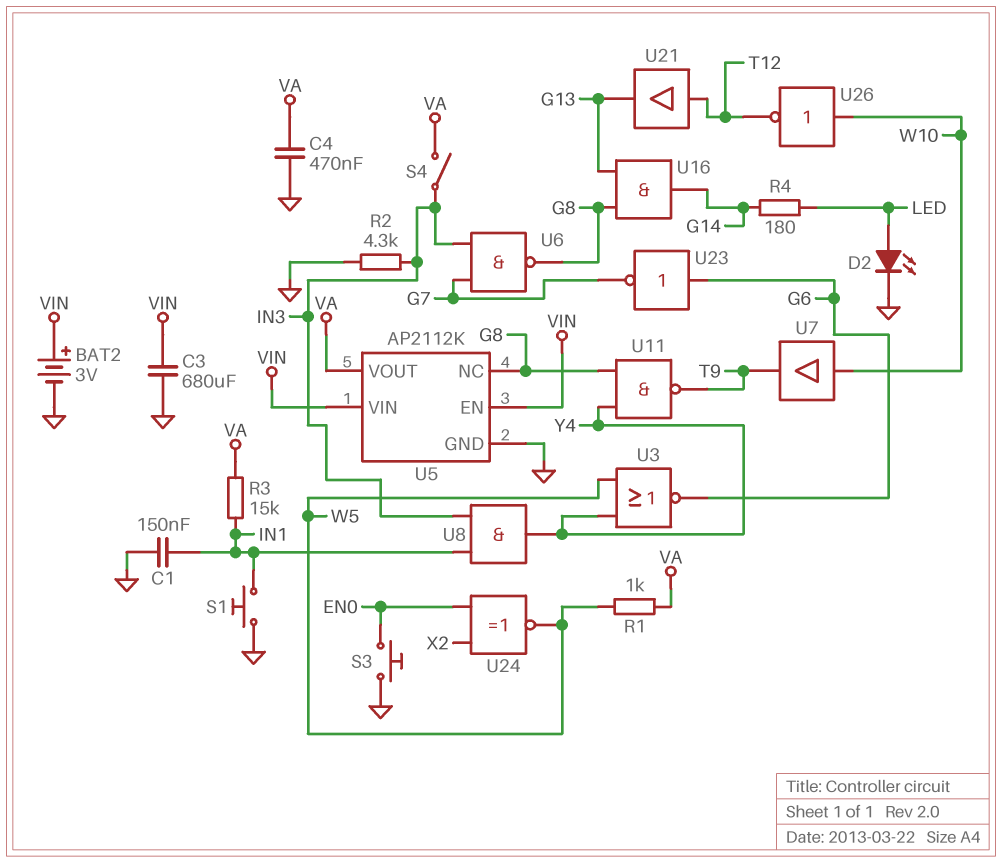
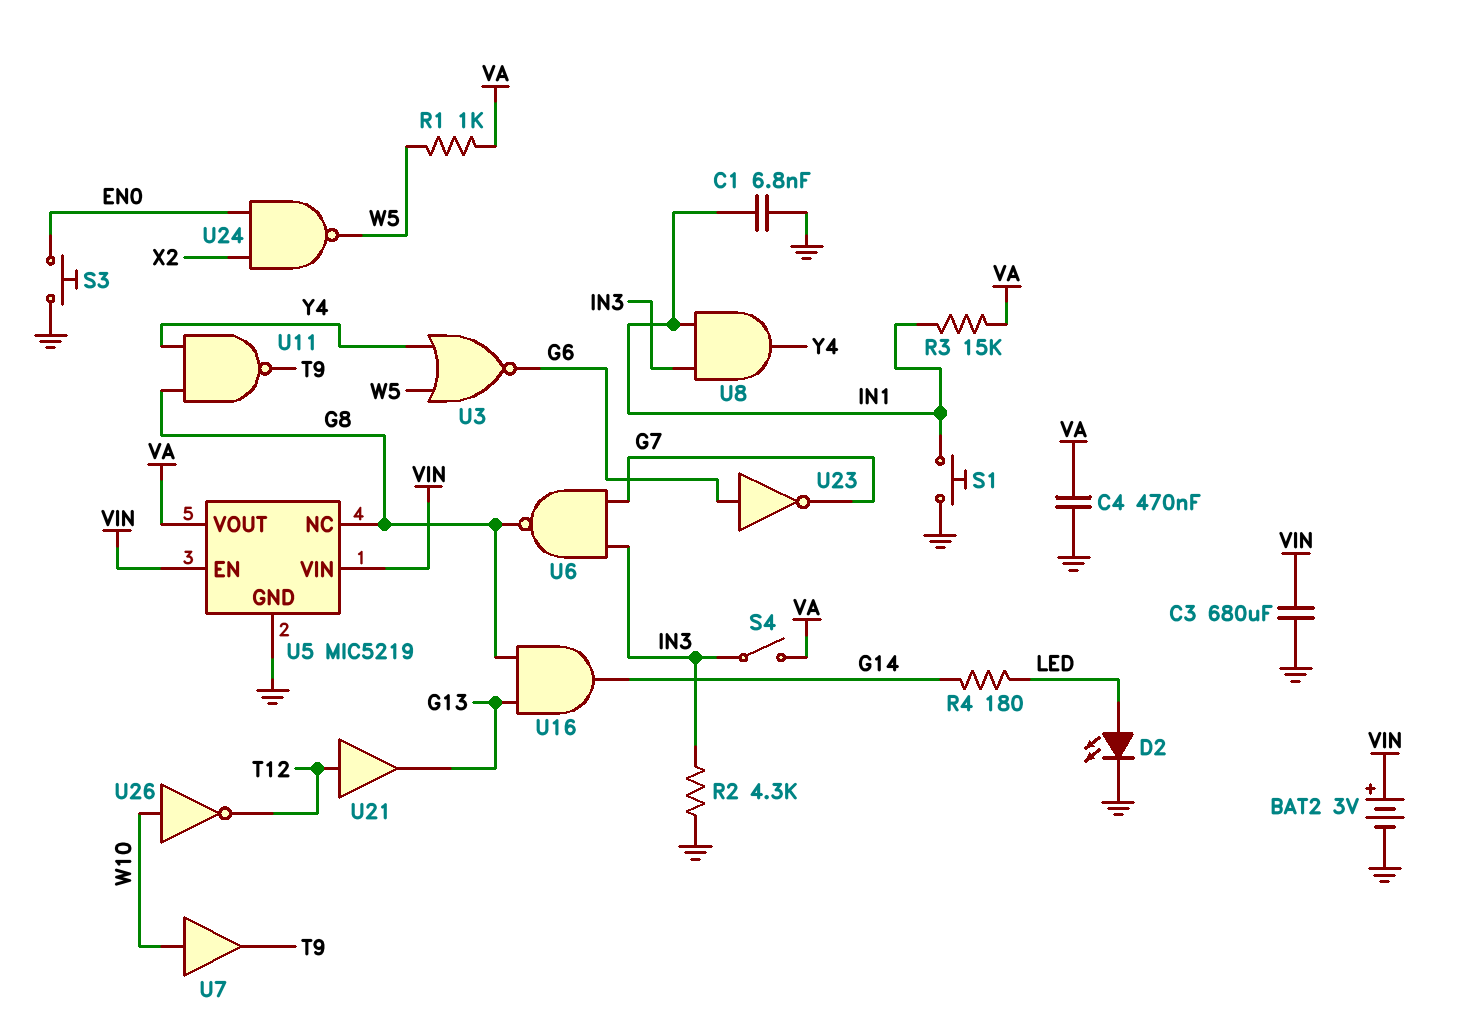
C1: 150nF (GND, IN1) -> 6.8nF (GND, IN1)
U5: AP2112K -> MIC5219
U24: XNOR (in EN0, in X2, out W5) -> NAND (in EN0, in X2, out W5)

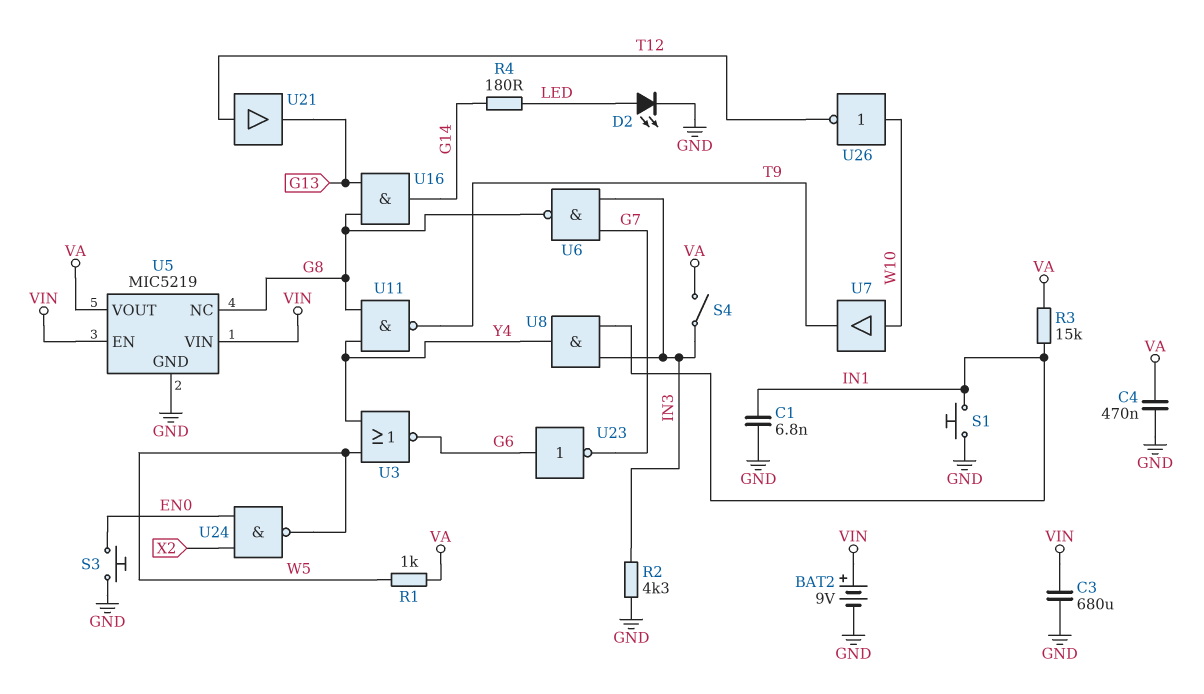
BAT2: 3V (plus VIN, minus GND) -> 9V (plus VIN, minus GND)

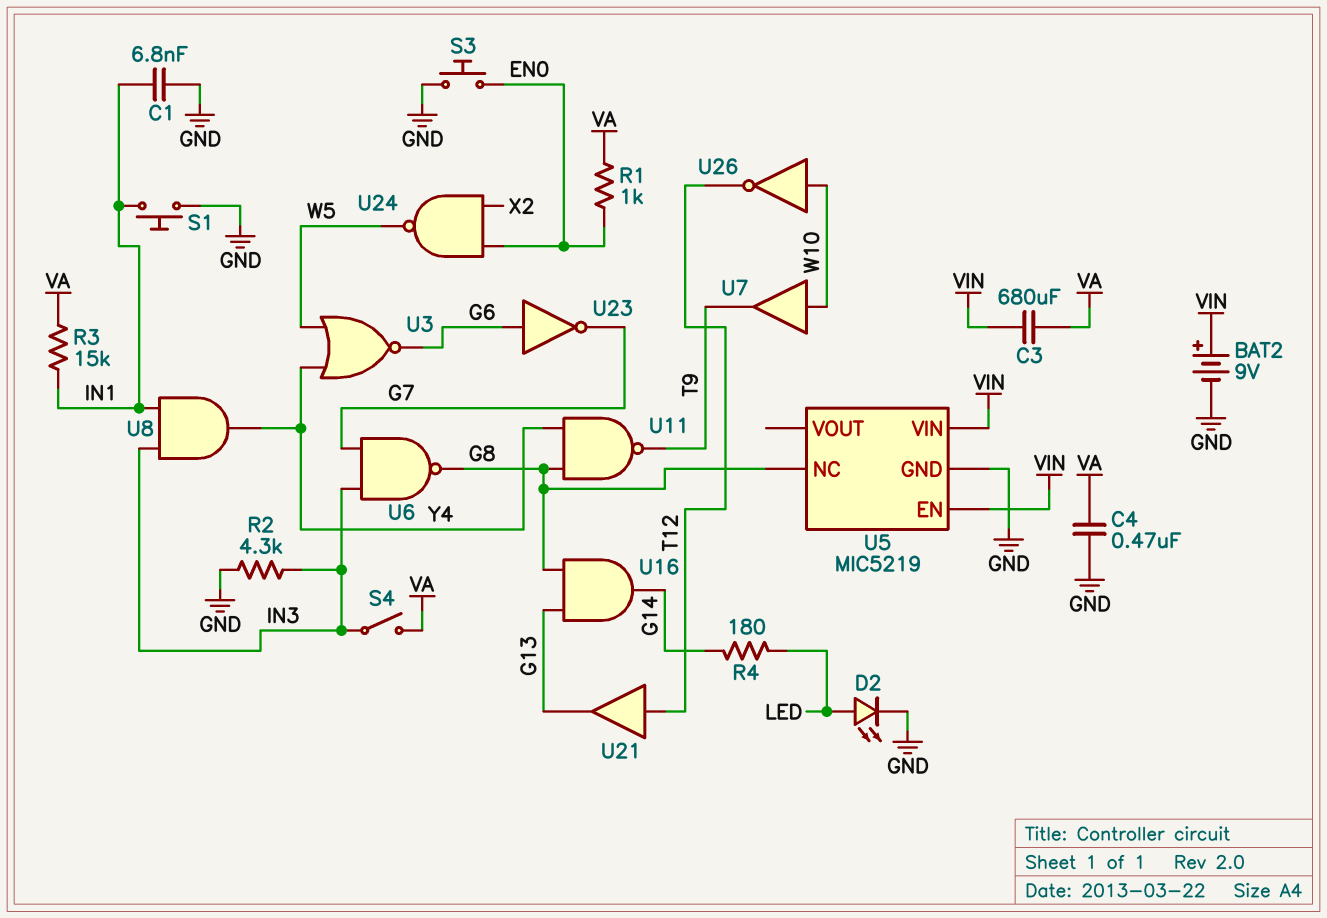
C3: 680uF (GND, VIN) -> 680uF (VA, VIN)
R1: 1k (VA, W5) -> 1k (EN0, VA)
U5 pin VOUT: VA -> none

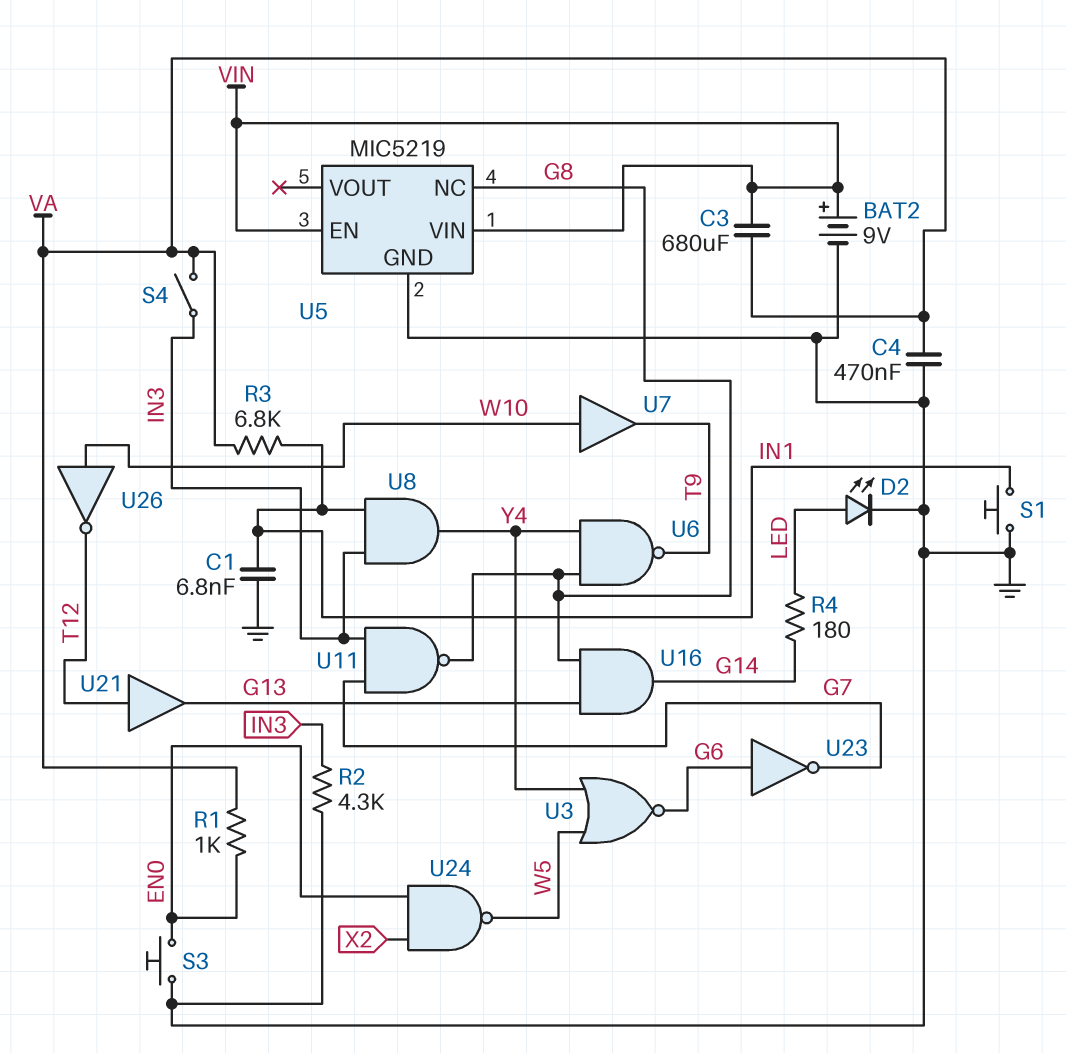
R3: 15k (IN1, VA) -> 6.8k (IN1, VA)
U6: NAND (in G7, in IN3, out G8) -> NAND (in G8, in Y4, out T9)
U11: NAND (in G8, in Y4, out T9) -> NAND (in G7, in IN3, out G8)

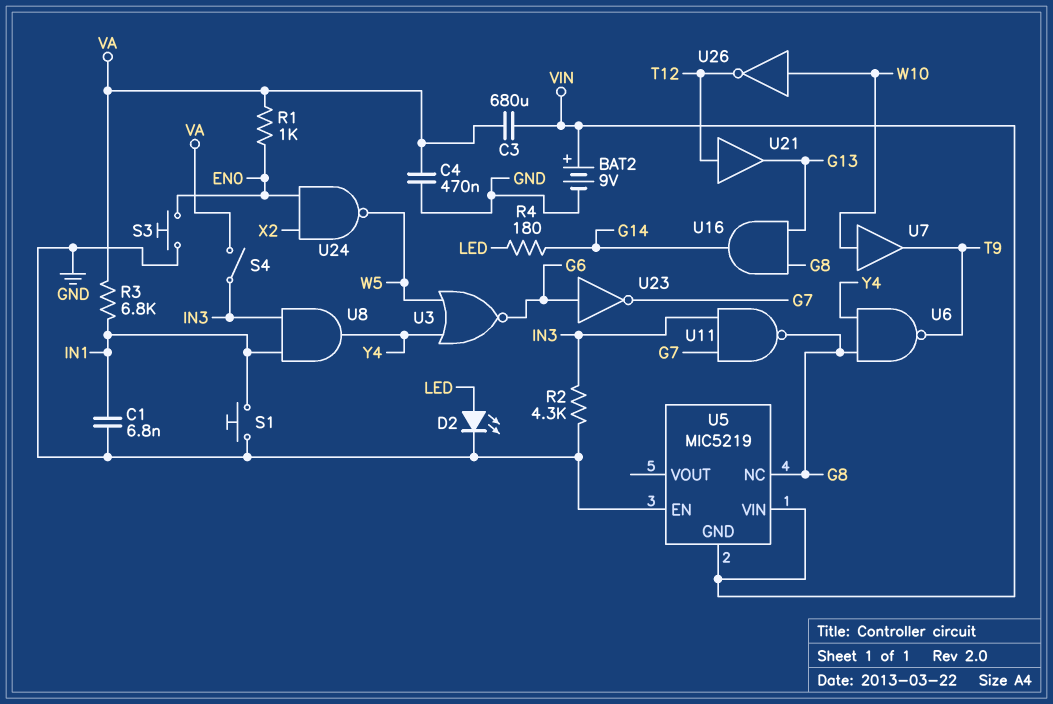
U5 pin EN: VIN -> GND
U5 pin GND: GND -> VIN

